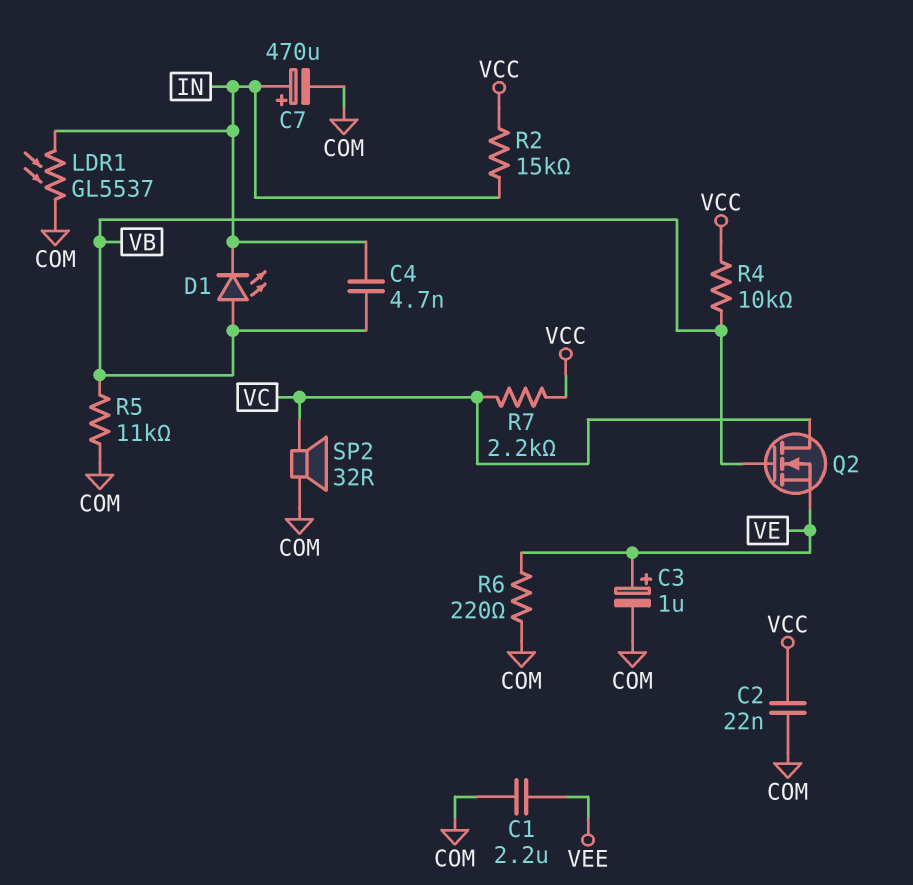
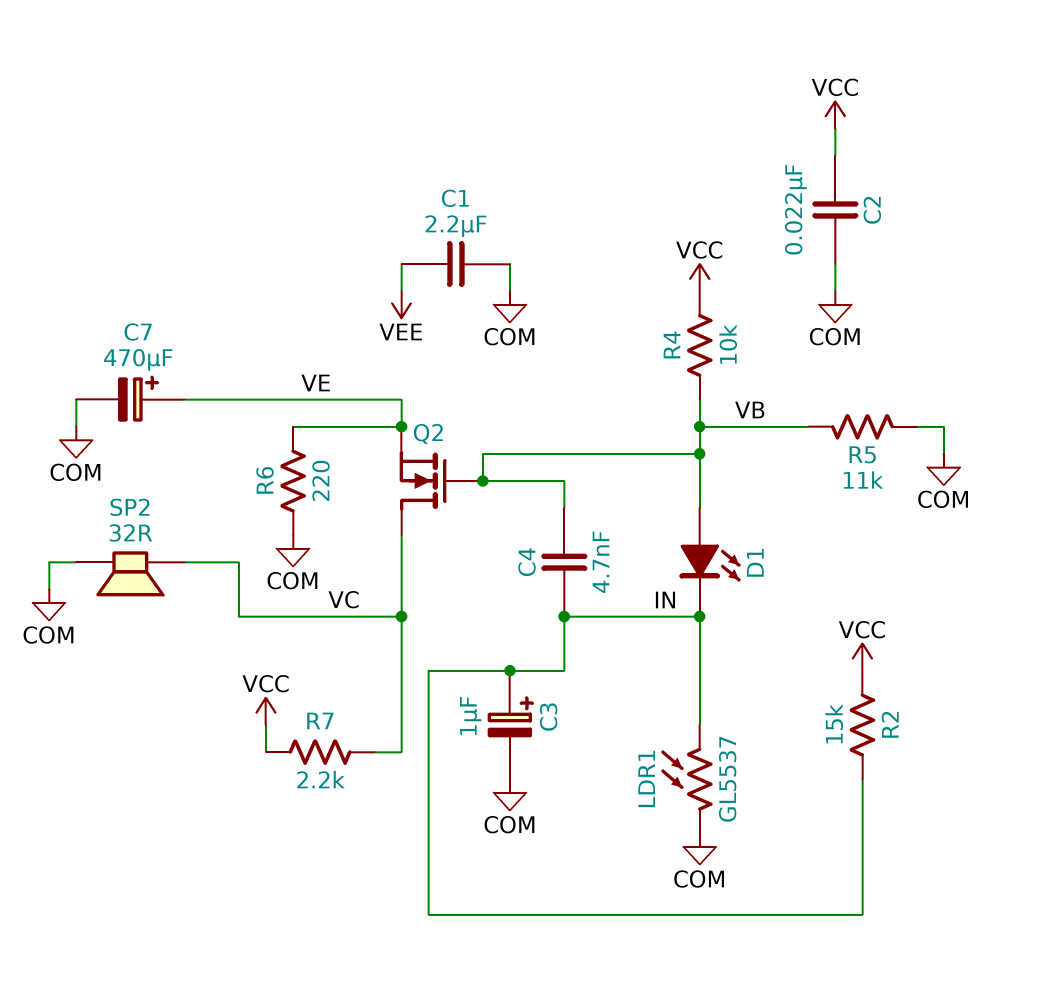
C3: 1uF (plus VE, minus COM) -> 1uF (plus IN, minus COM)
C7: 470uF (plus IN, minus COM) -> 470uF (plus VE, minus COM)

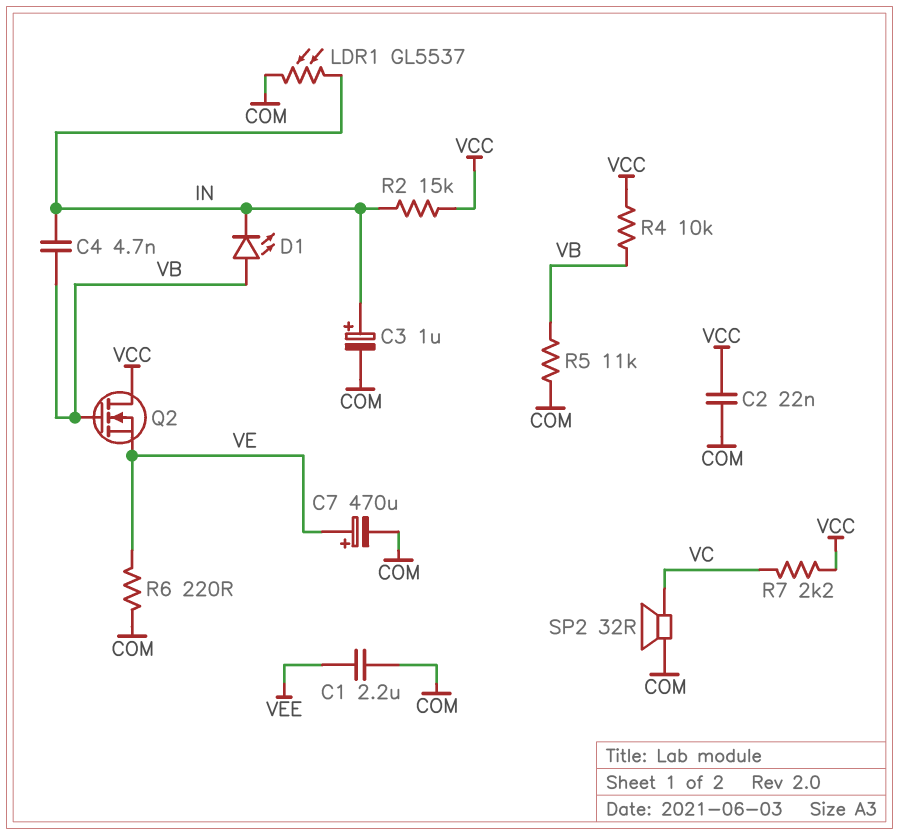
Q2: NMOS (G VB, D VC, S VE) -> NMOS (G VB, D VCC, S VE)

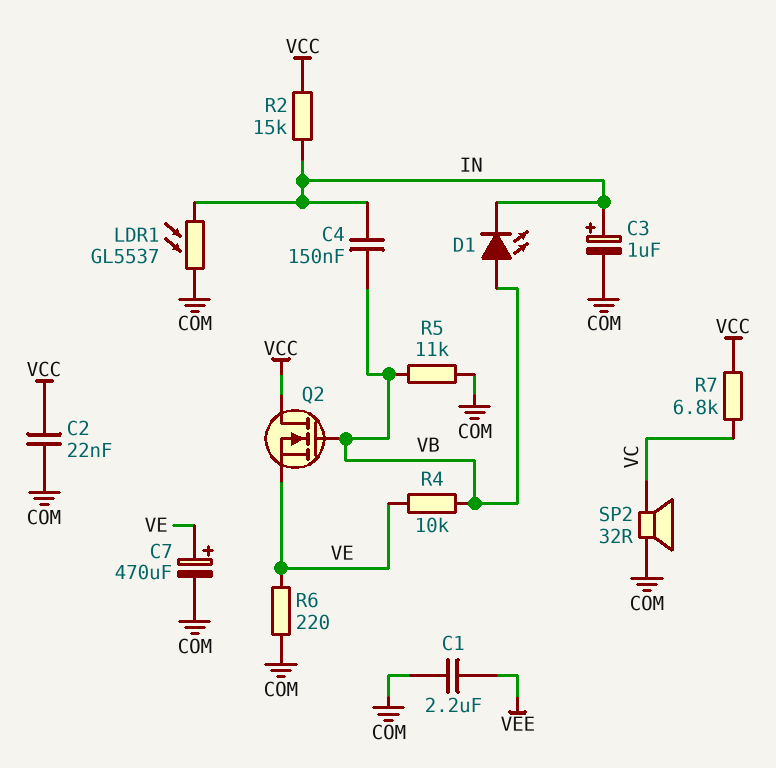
C4: 4.7nF (IN, VB) -> 150nF (IN, VB)
R4: 10k (VB, VCC) -> 10k (VB, VE)
R7: 2.2k (VC, VCC) -> 6.8k (VC, VCC)

